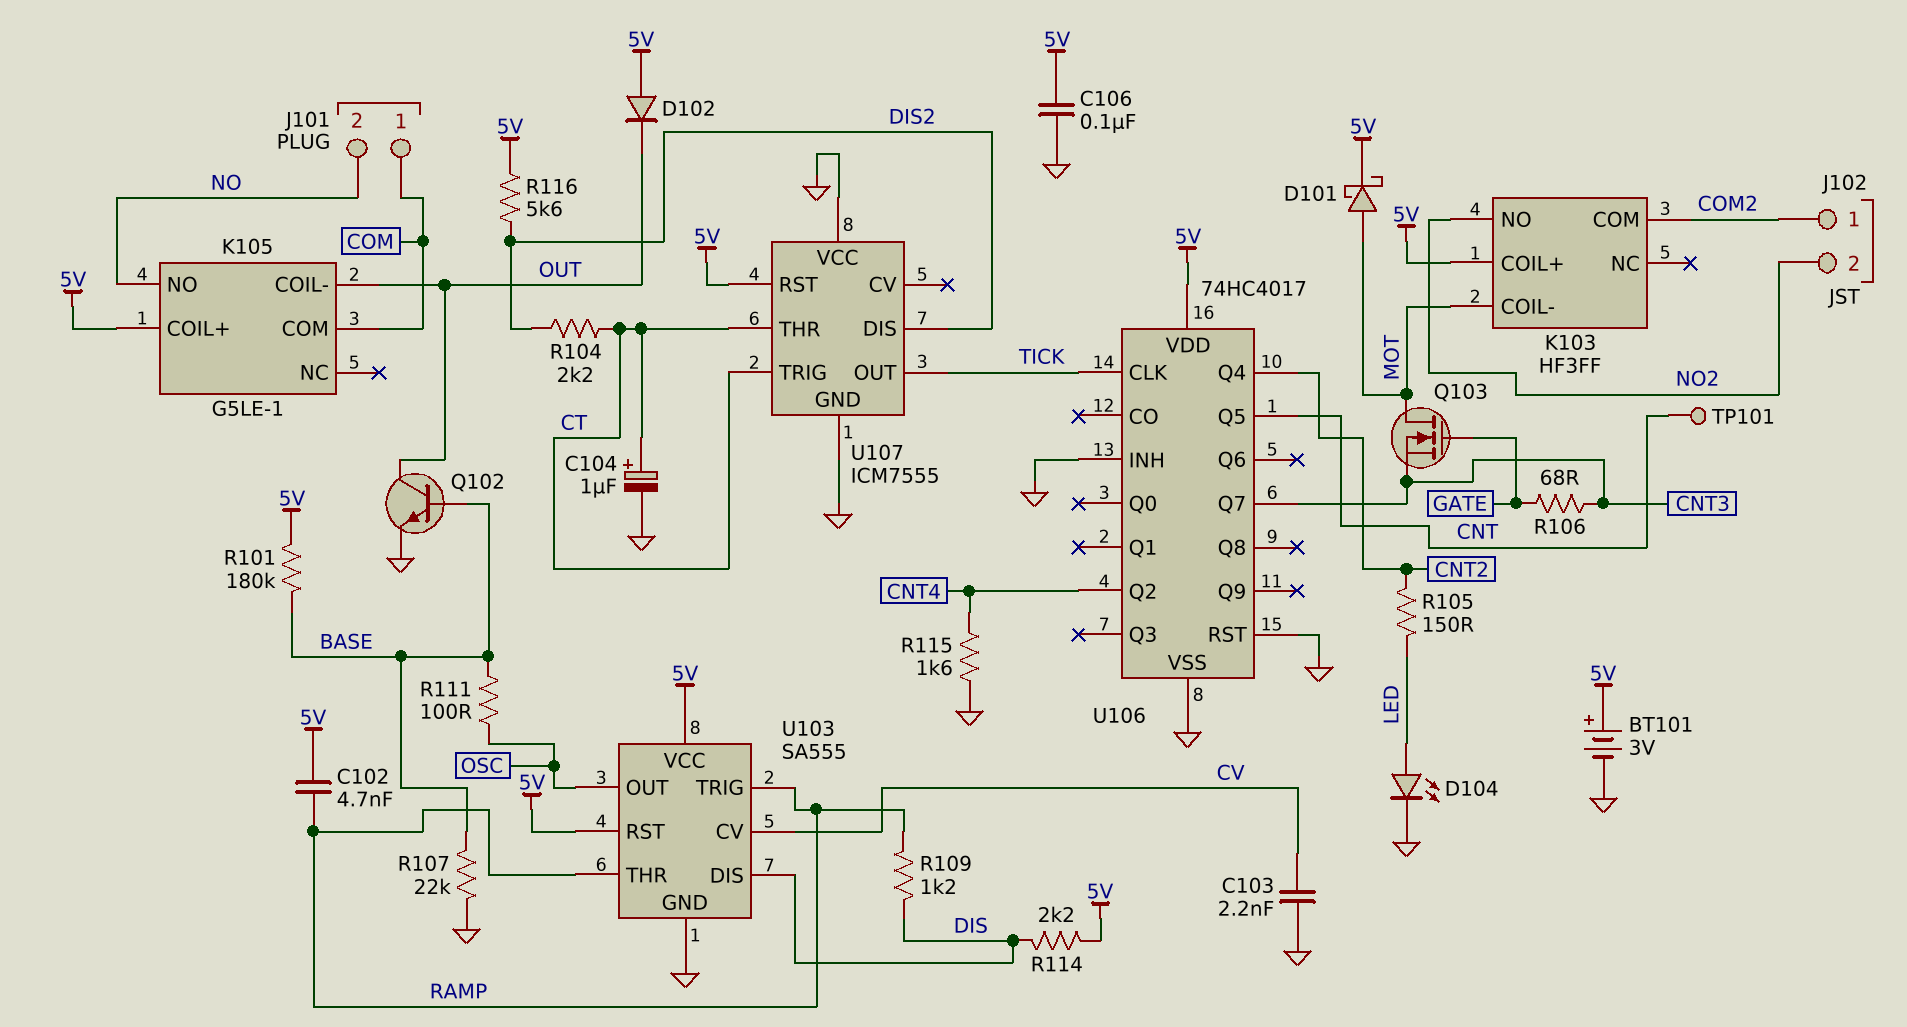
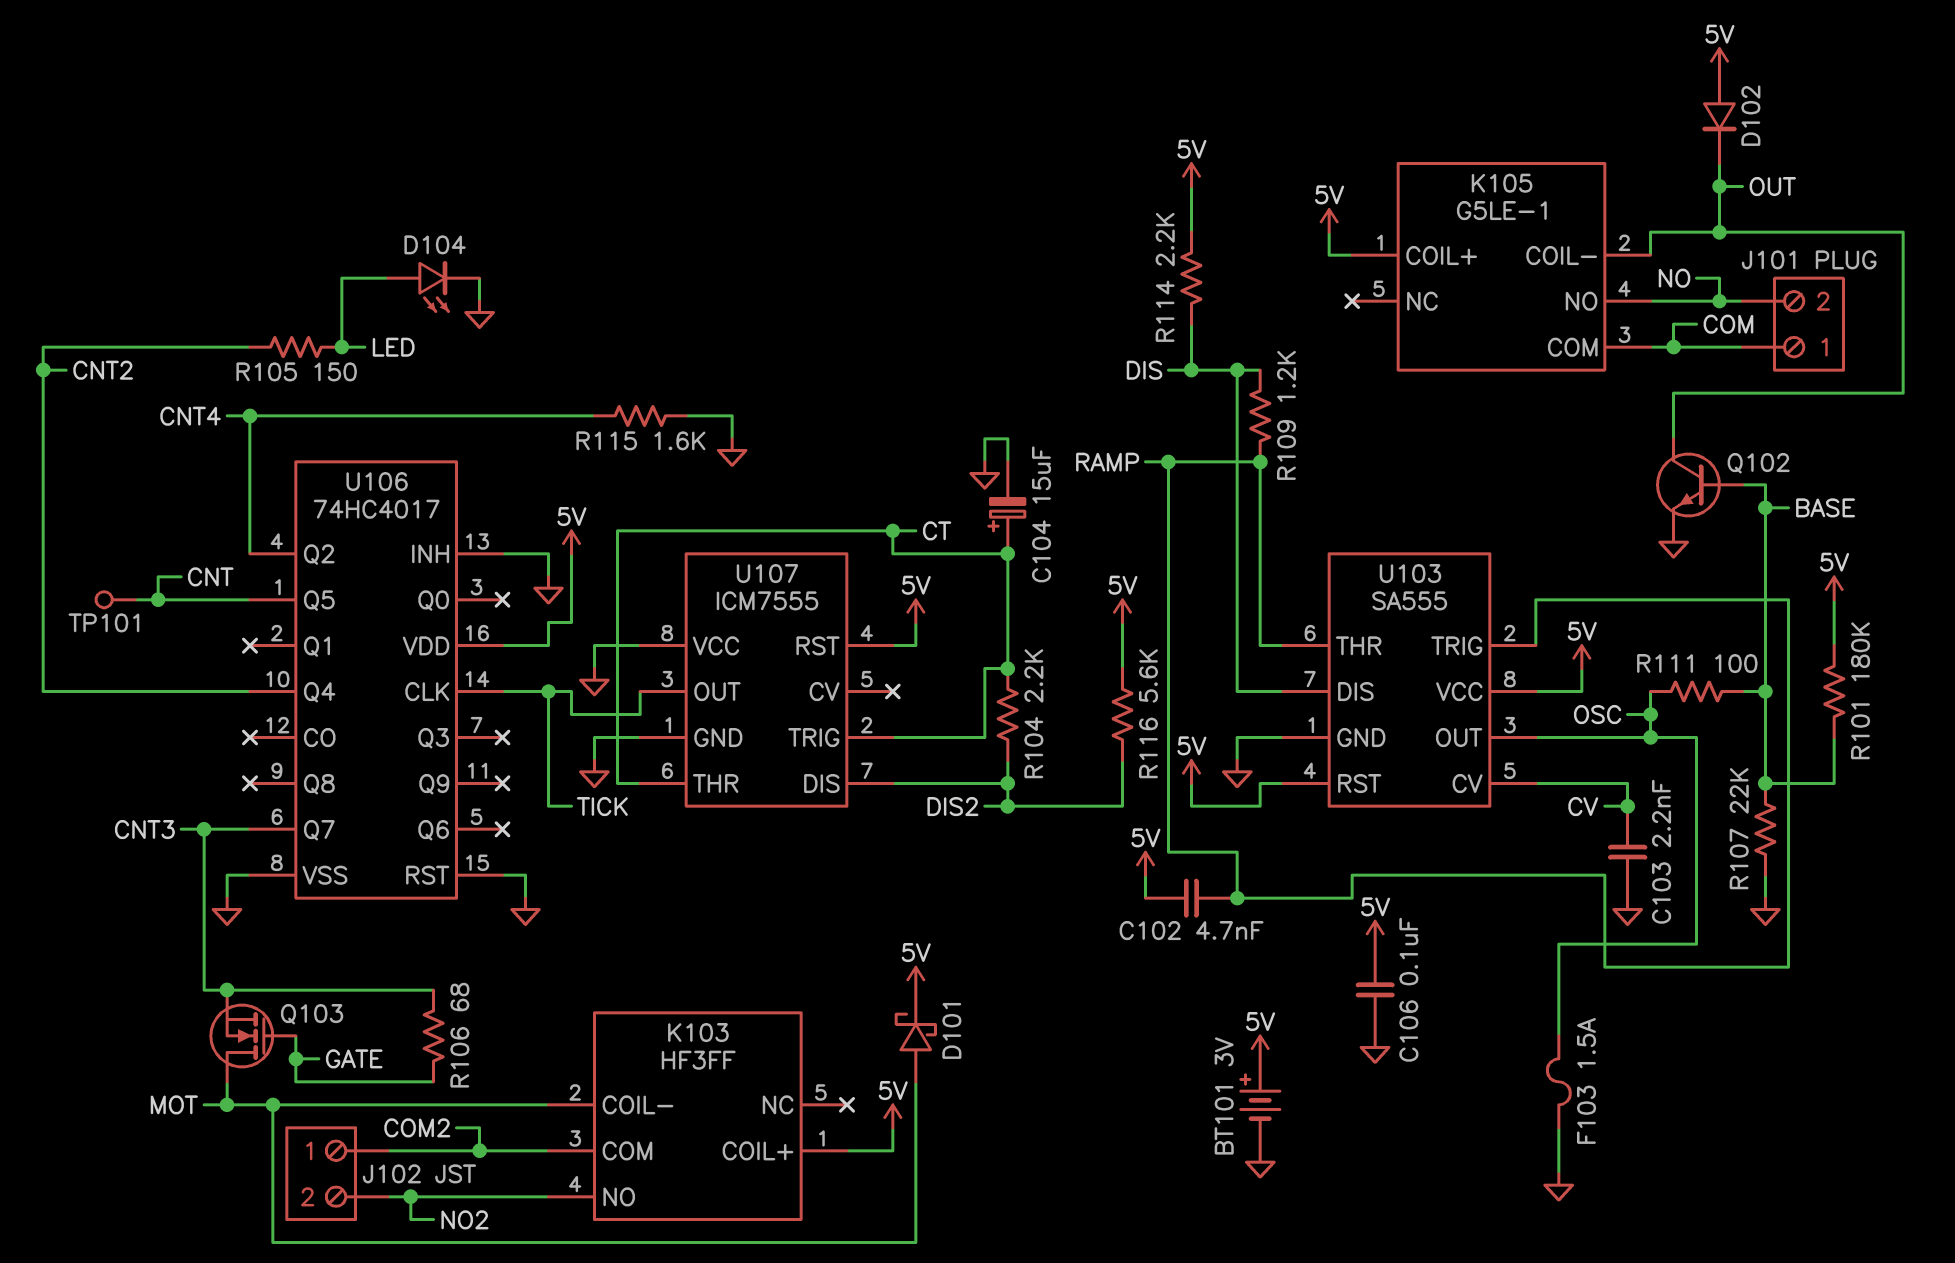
C104: 1uF (plus CT, minus GND) -> 15uF (plus CT, minus GND)
F103: none -> 1.5A (GND, OSC)

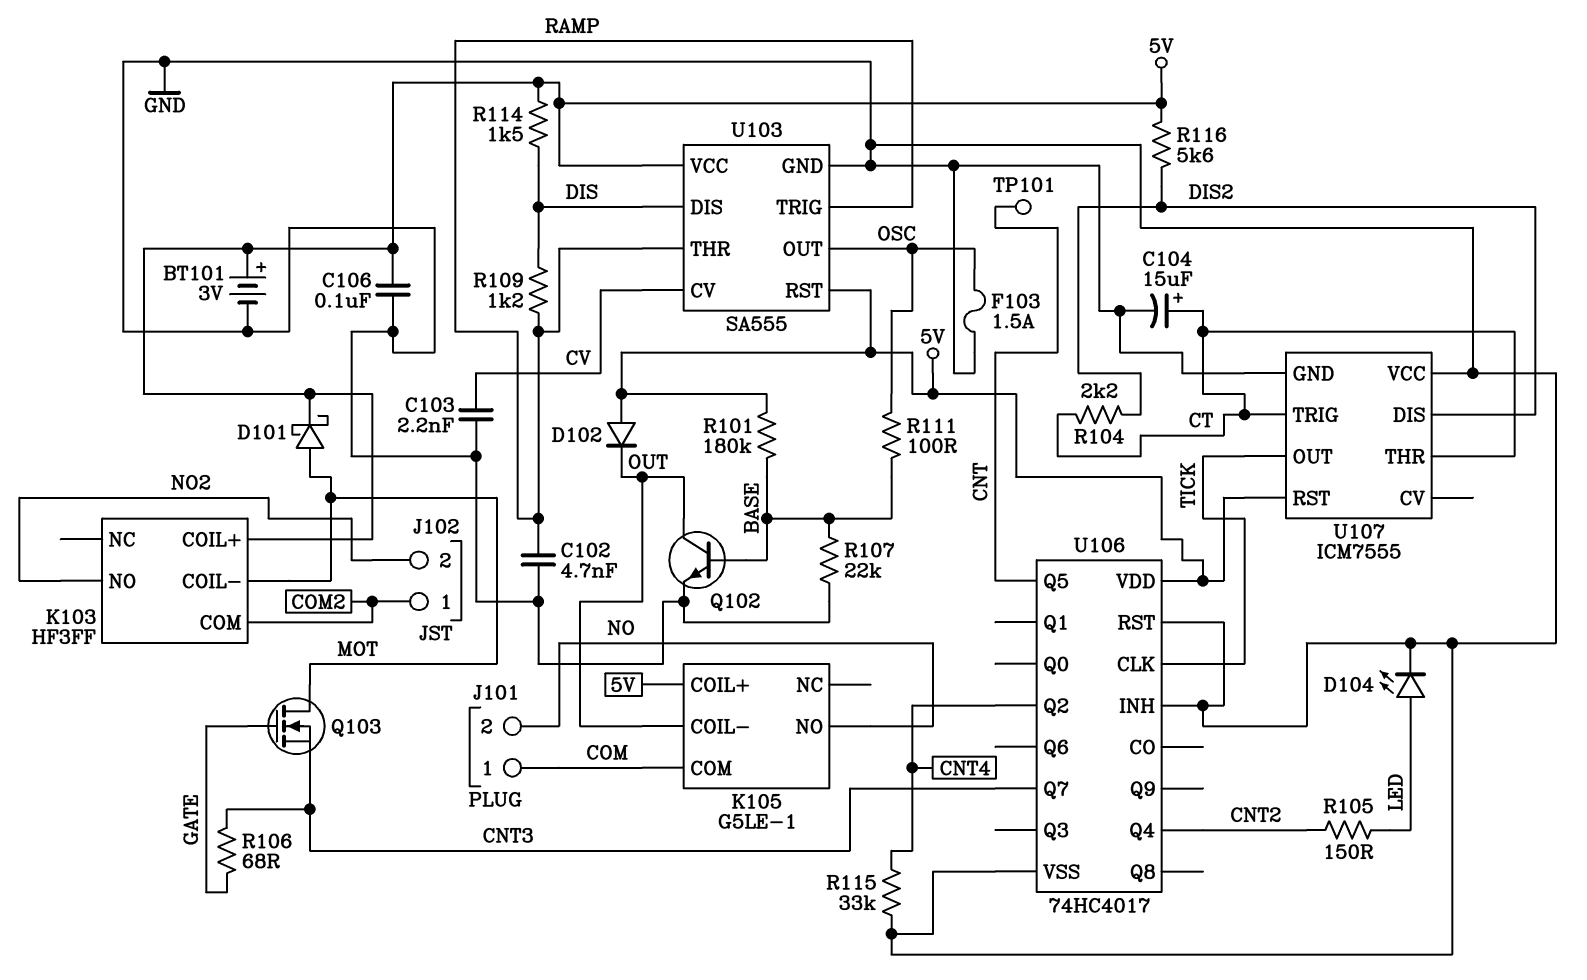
C102: 4.7nF (5V, RAMP) -> 4.7nF (GND, RAMP)
R114: 2.2k (5V, DIS) -> 1.5k (5V, DIS)
R115: 1.6k (CNT4, GND) -> 33k (CNT4, GND)

